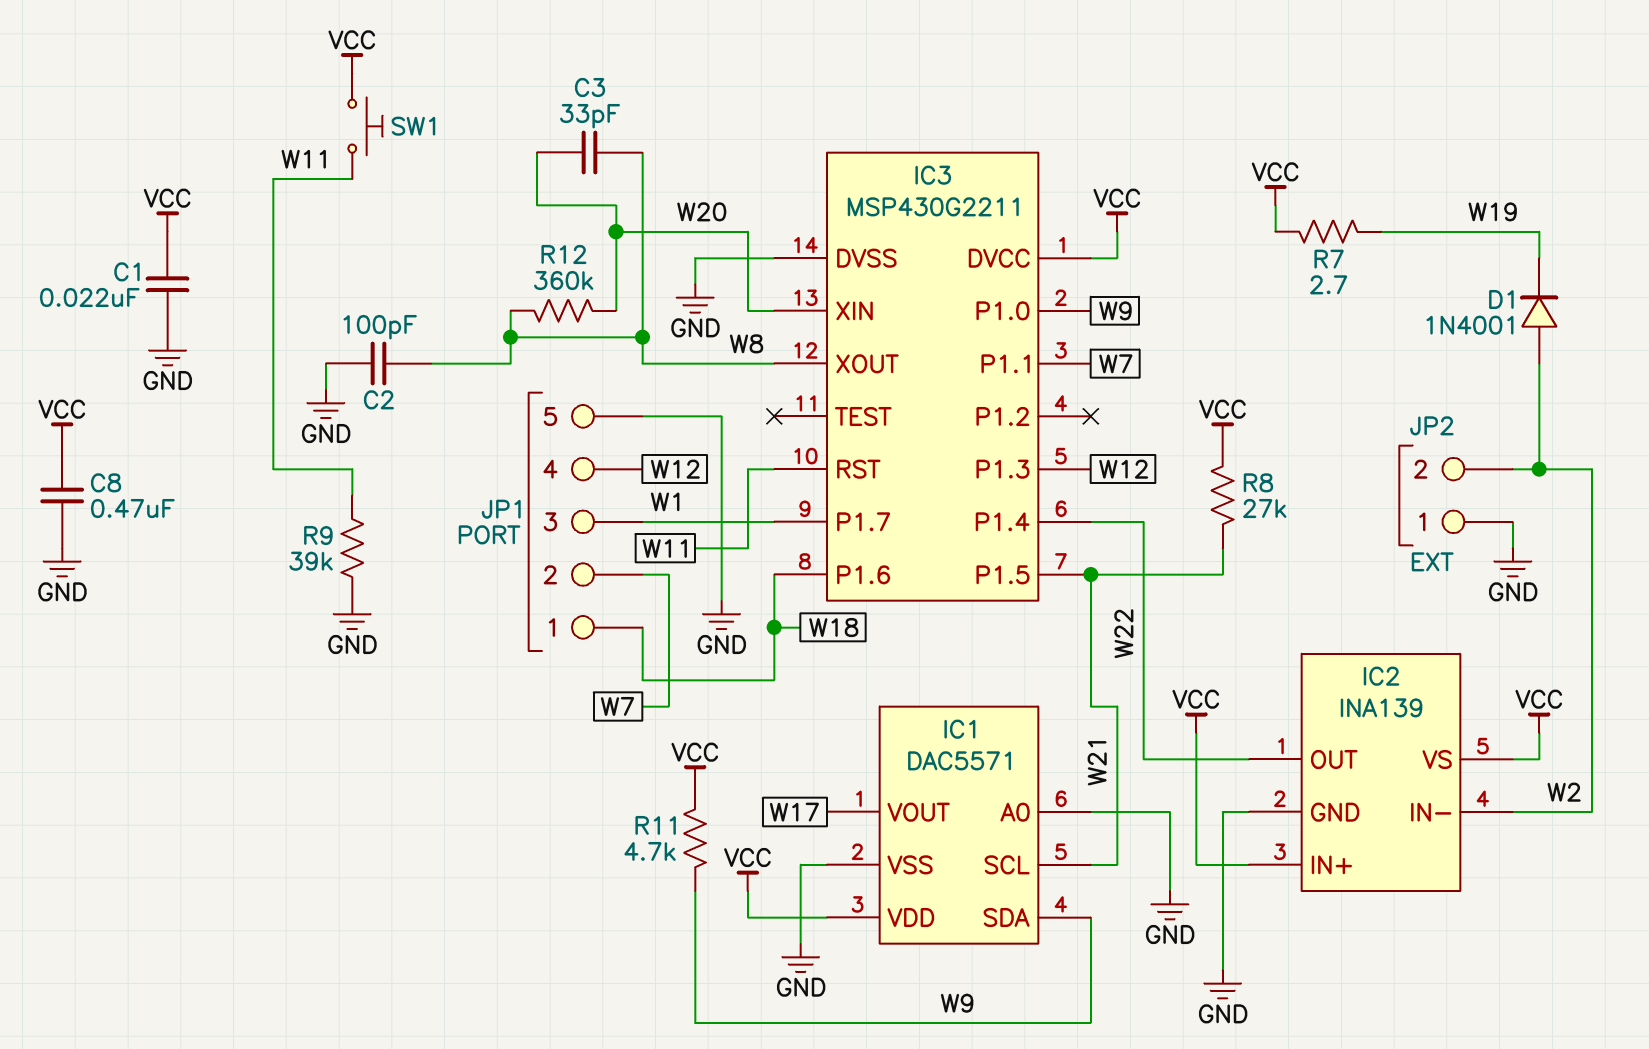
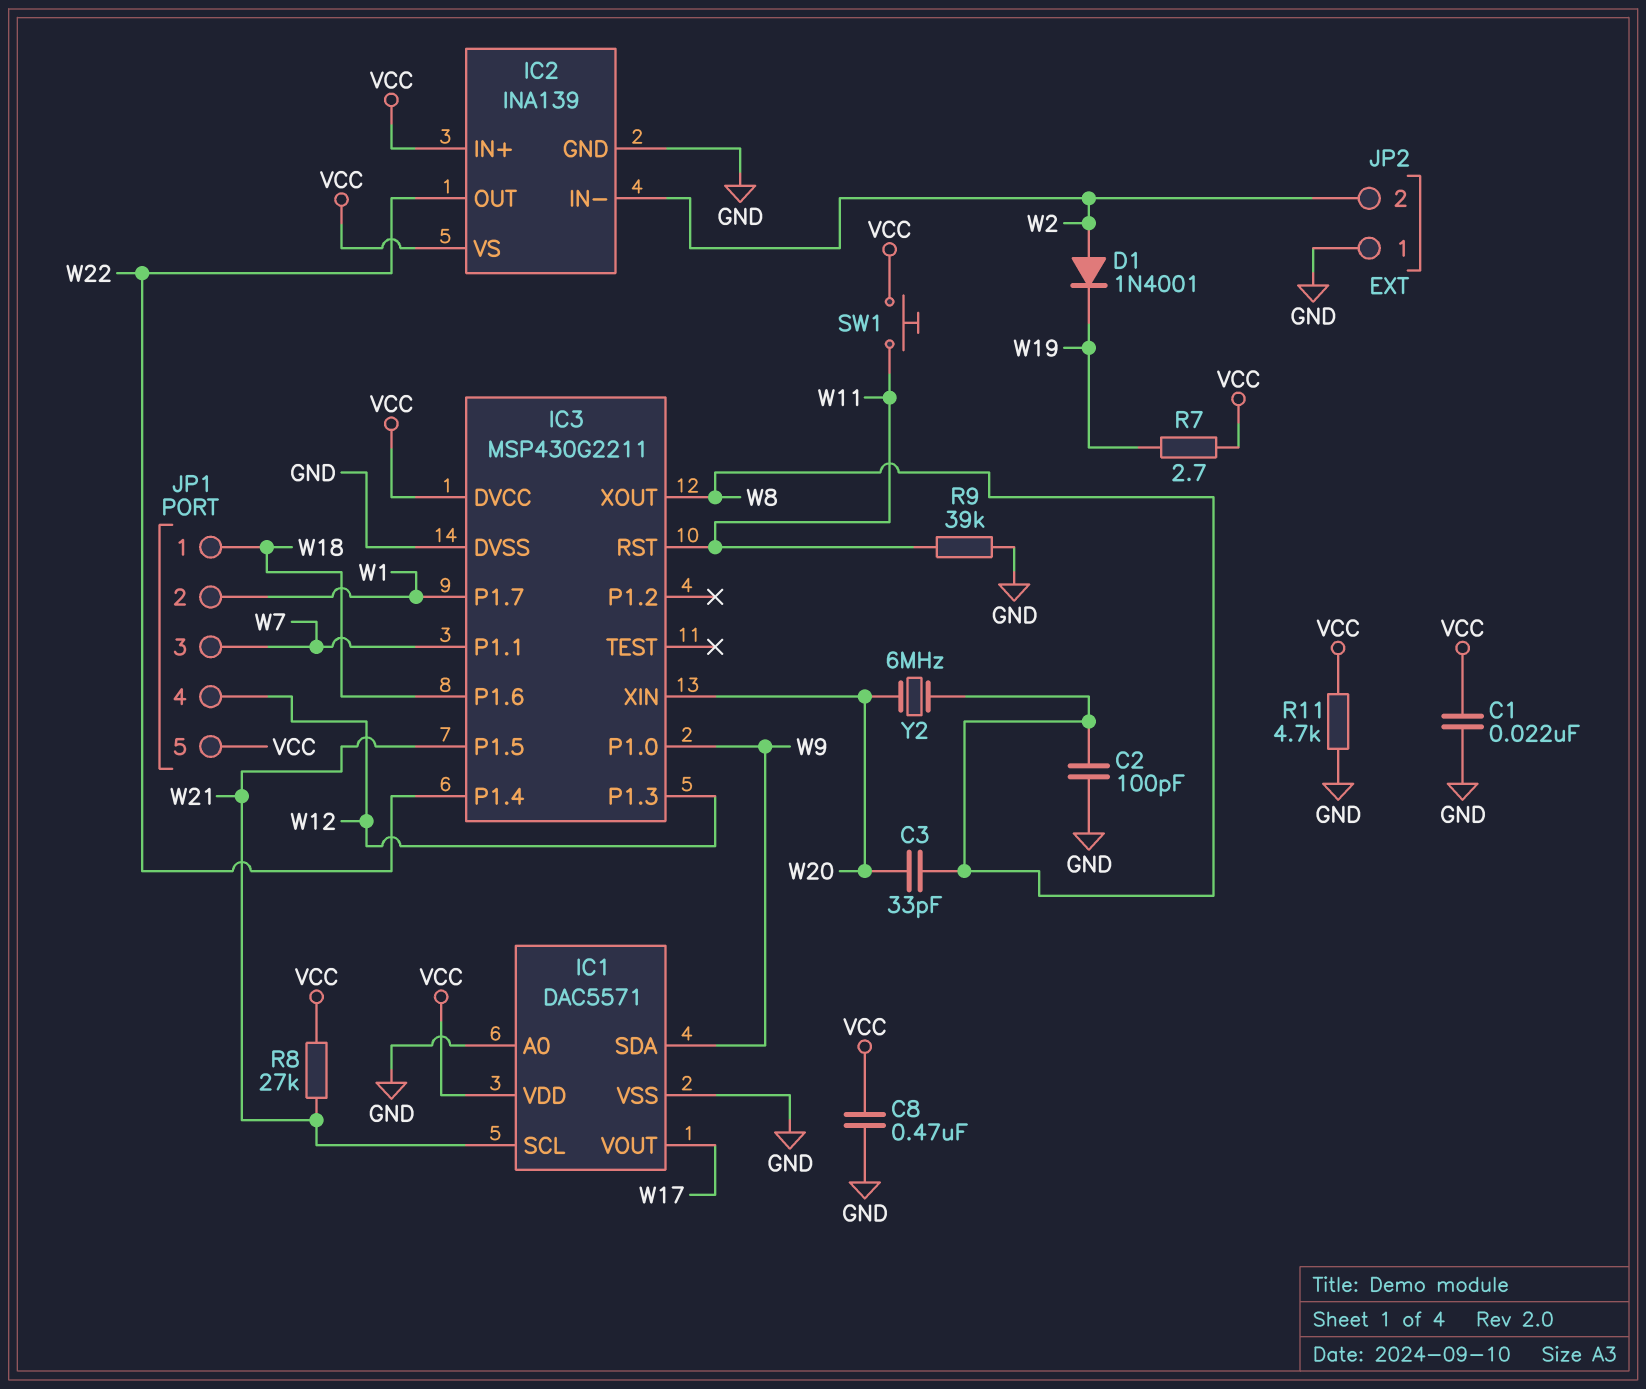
JP1 pin 2: W7 -> W1
JP1 pin 3: W1 -> W7
JP1 pin 5: GND -> VCC
R11: 4.7k (VCC, W9) -> 4.7k (GND, VCC)
R12: 360k (W8, W20) -> none
Y2: none -> 6MHz (W8, W20)

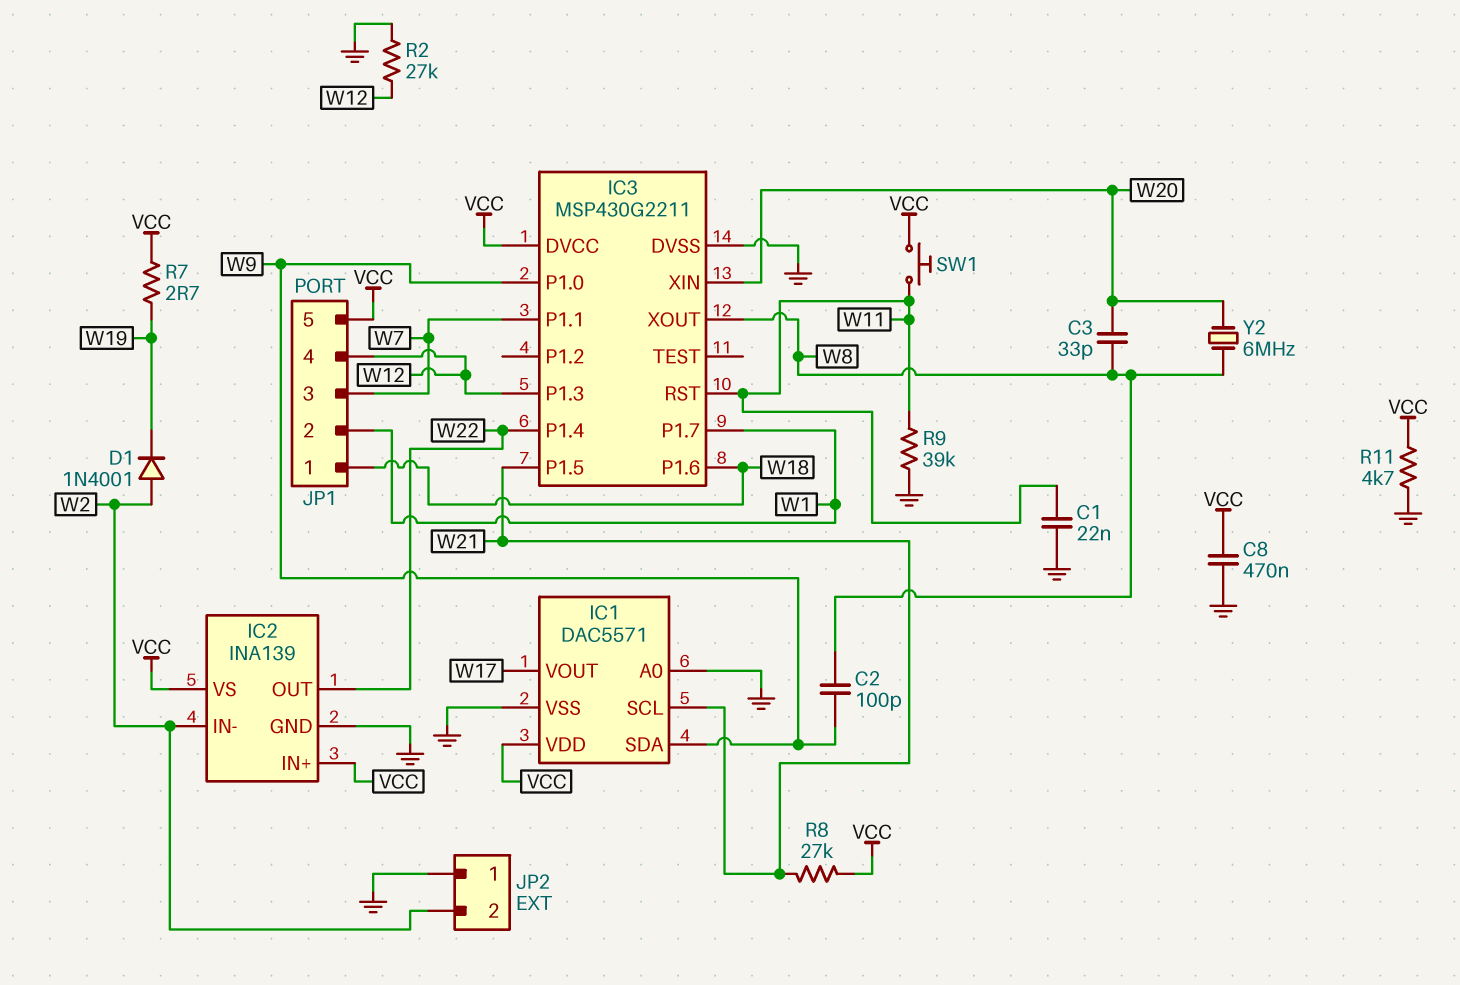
C1: 22nF (GND, VCC) -> 22nF (GND, W11)
C2: 100pF (GND, W8) -> 100pF (W8, W9)
R2: none -> 27k (GND, W12)

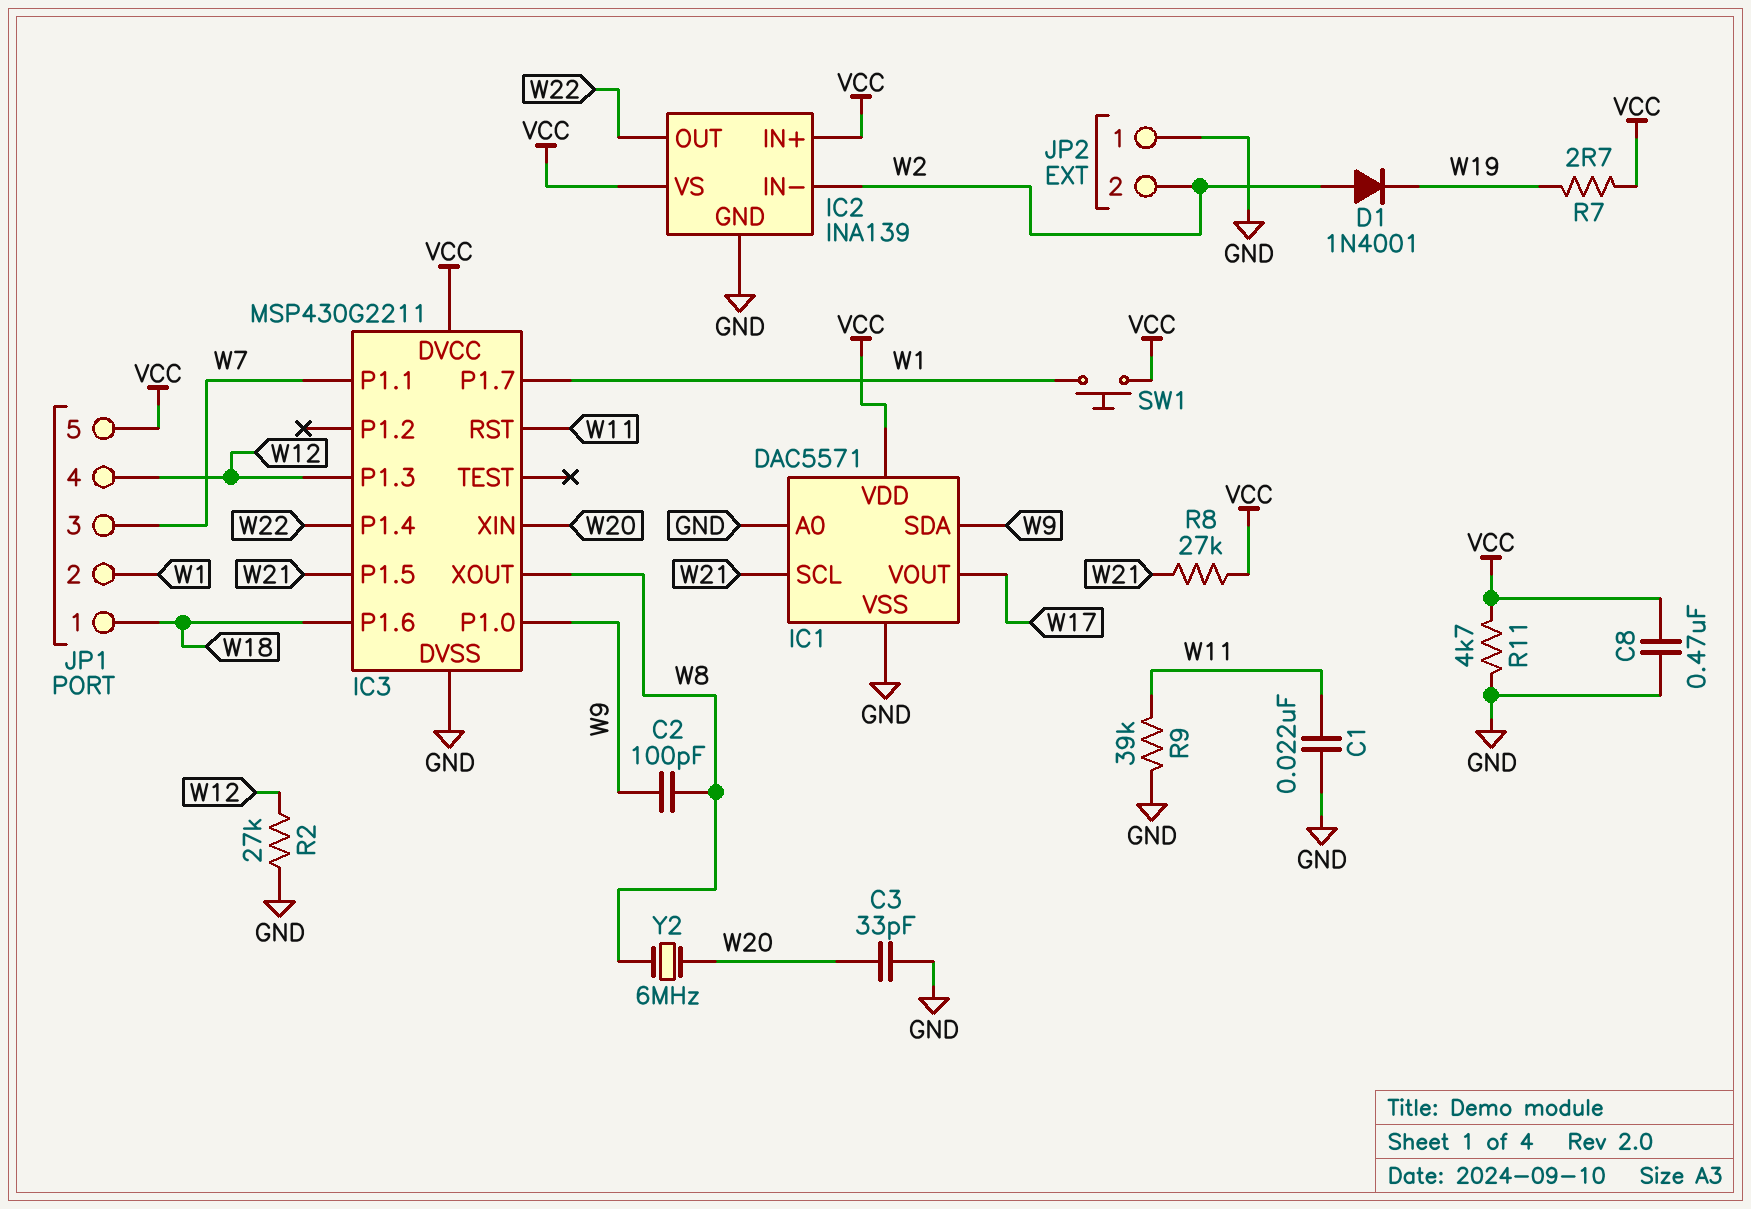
C3: 33pF (W8, W20) -> 33pF (GND, W20)
SW1: button (VCC, W11) -> button (VCC, W1)

